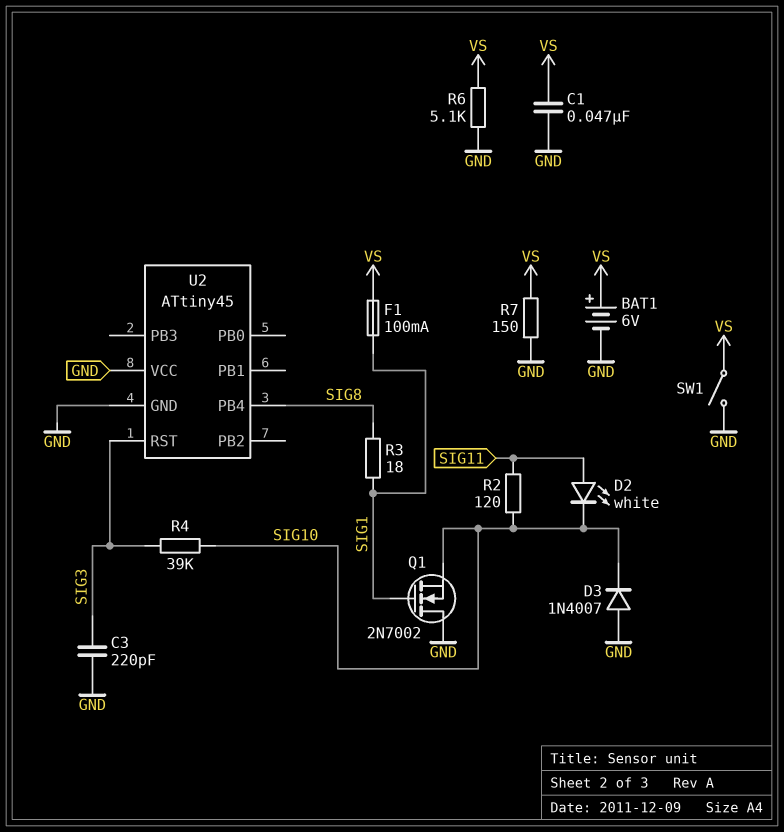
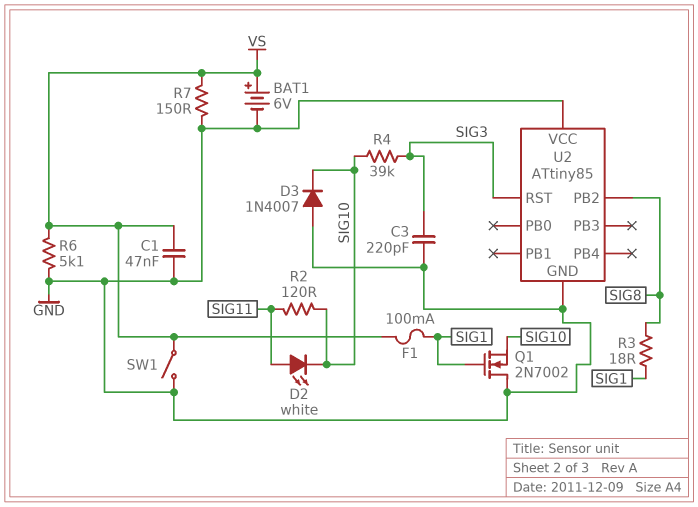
U2: ATtiny45 -> ATtiny85
U2 pin PB2: none -> SIG8
U2 pin PB4: SIG8 -> none

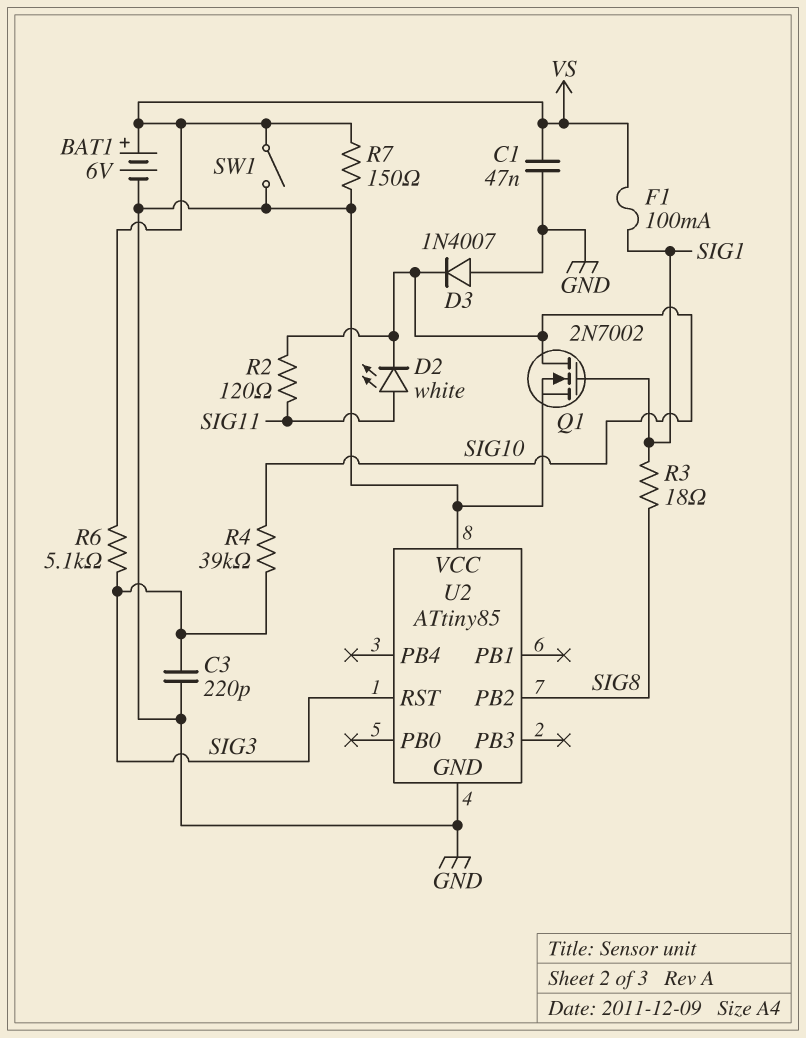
Q1: NMOS 2N7002 (G SIG1, D GND, S SIG10) -> NMOS 2N7002 (G SIG1, D SIG10, S GND)
R6: 5.1k (GND, VS) -> 5.1k (SIG3, VS)

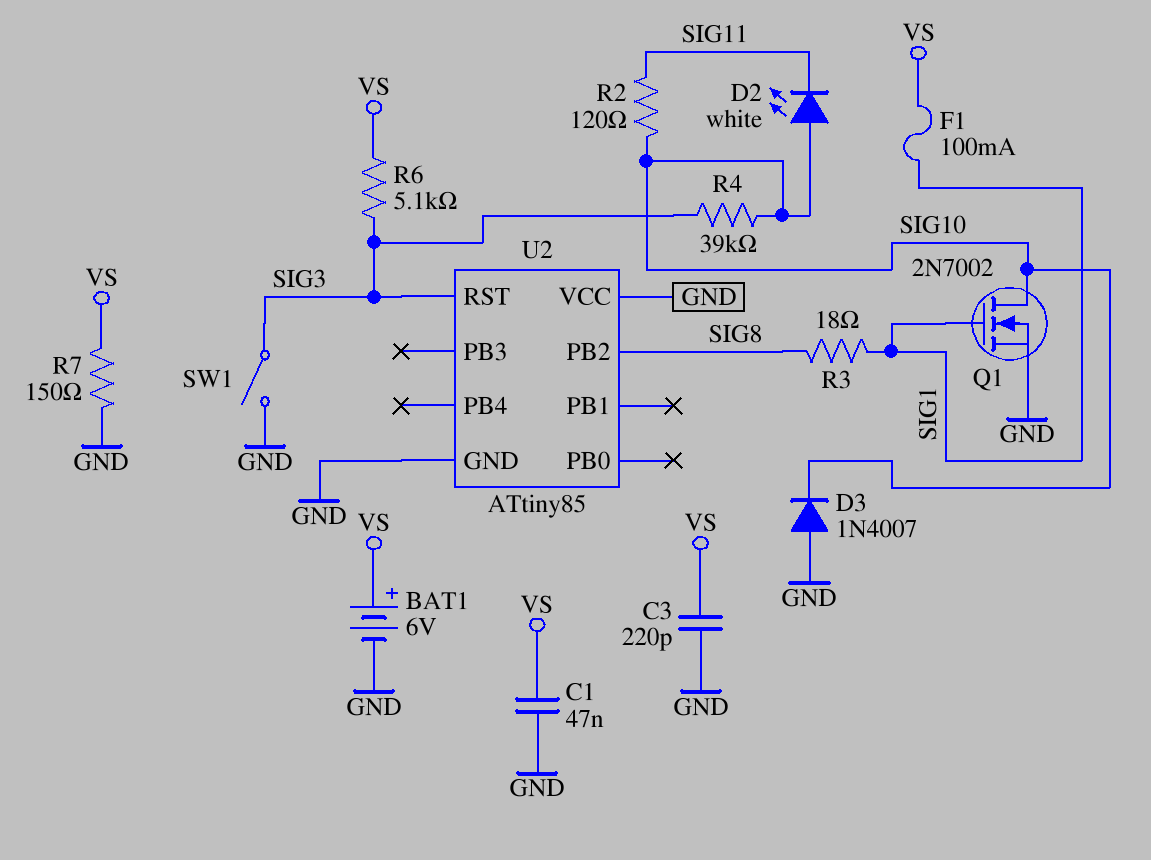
C3: 220pF (GND, SIG3) -> 220pF (GND, VS)
D2: LED white (A SIG11, K SIG10) -> LED white (A SIG10, K SIG11)
SW1: switch (GND, VS) -> switch (GND, SIG3)

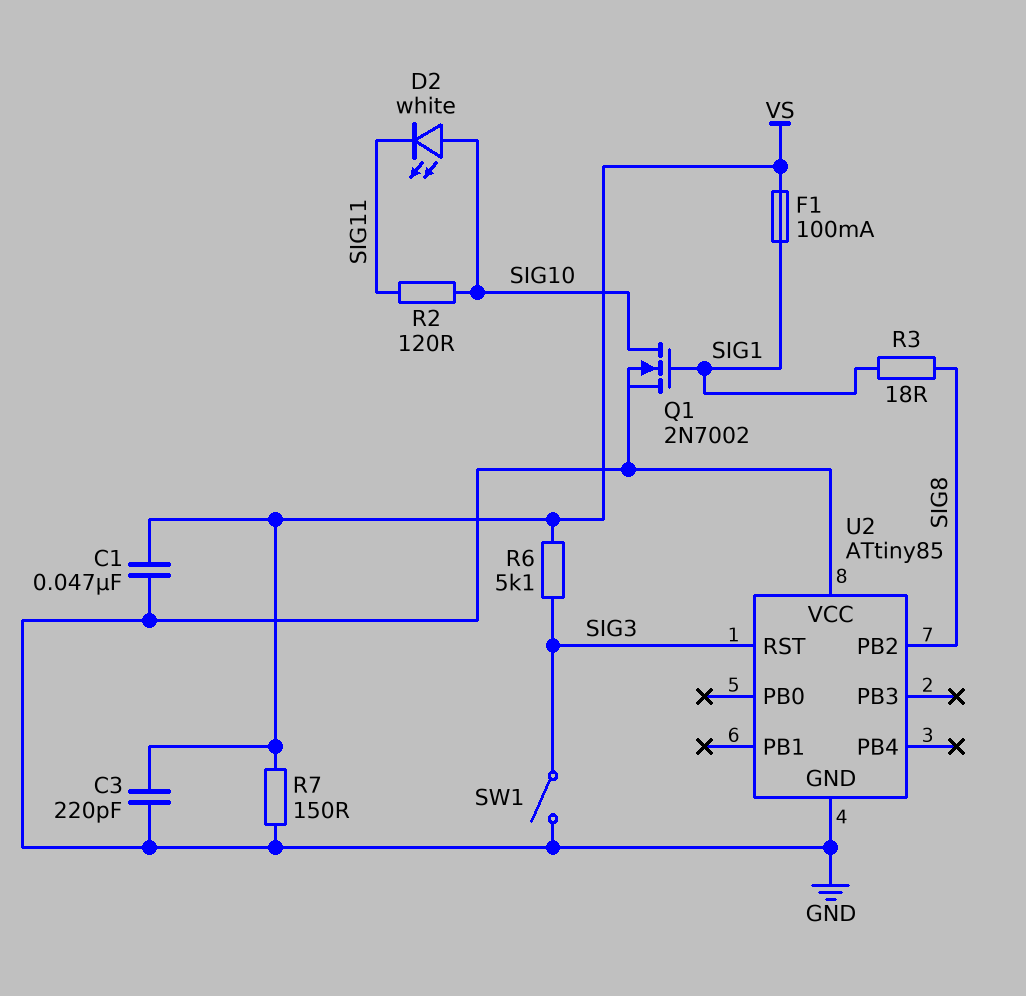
BAT1: 6V (plus VS, minus GND) -> none
D3: diode 1N4007 (A GND, K SIG10) -> none
R4: 39k (SIG3, SIG10) -> none

